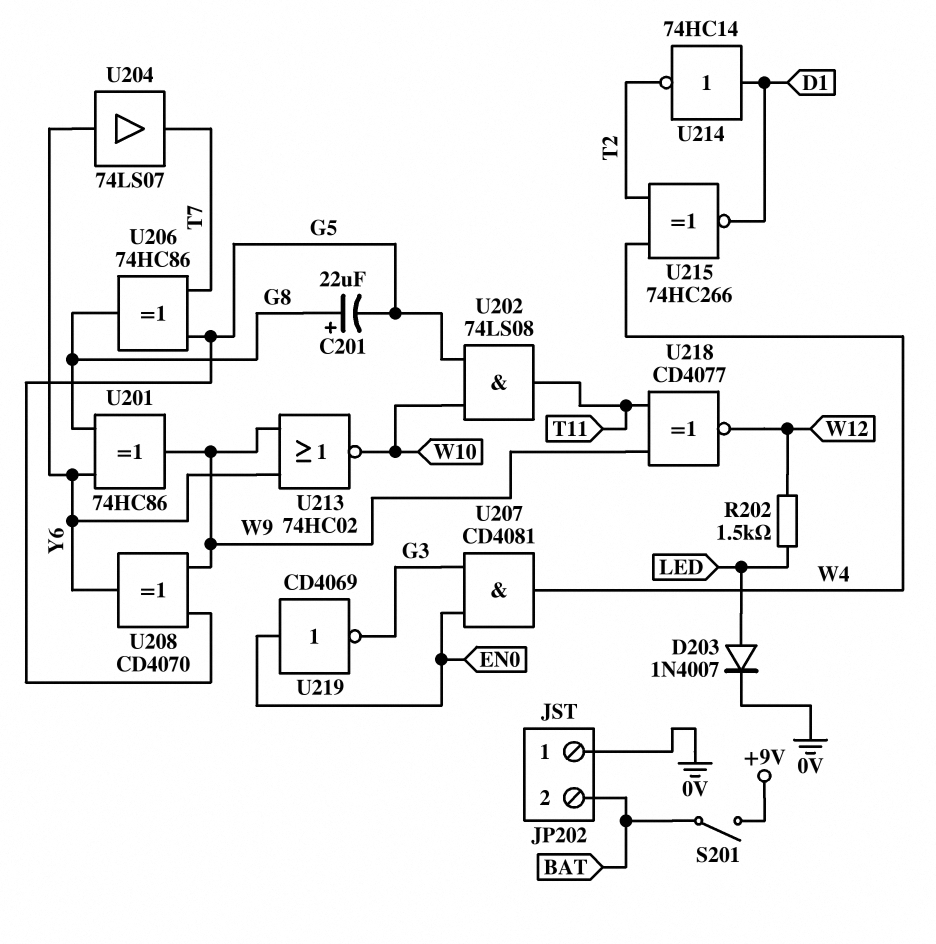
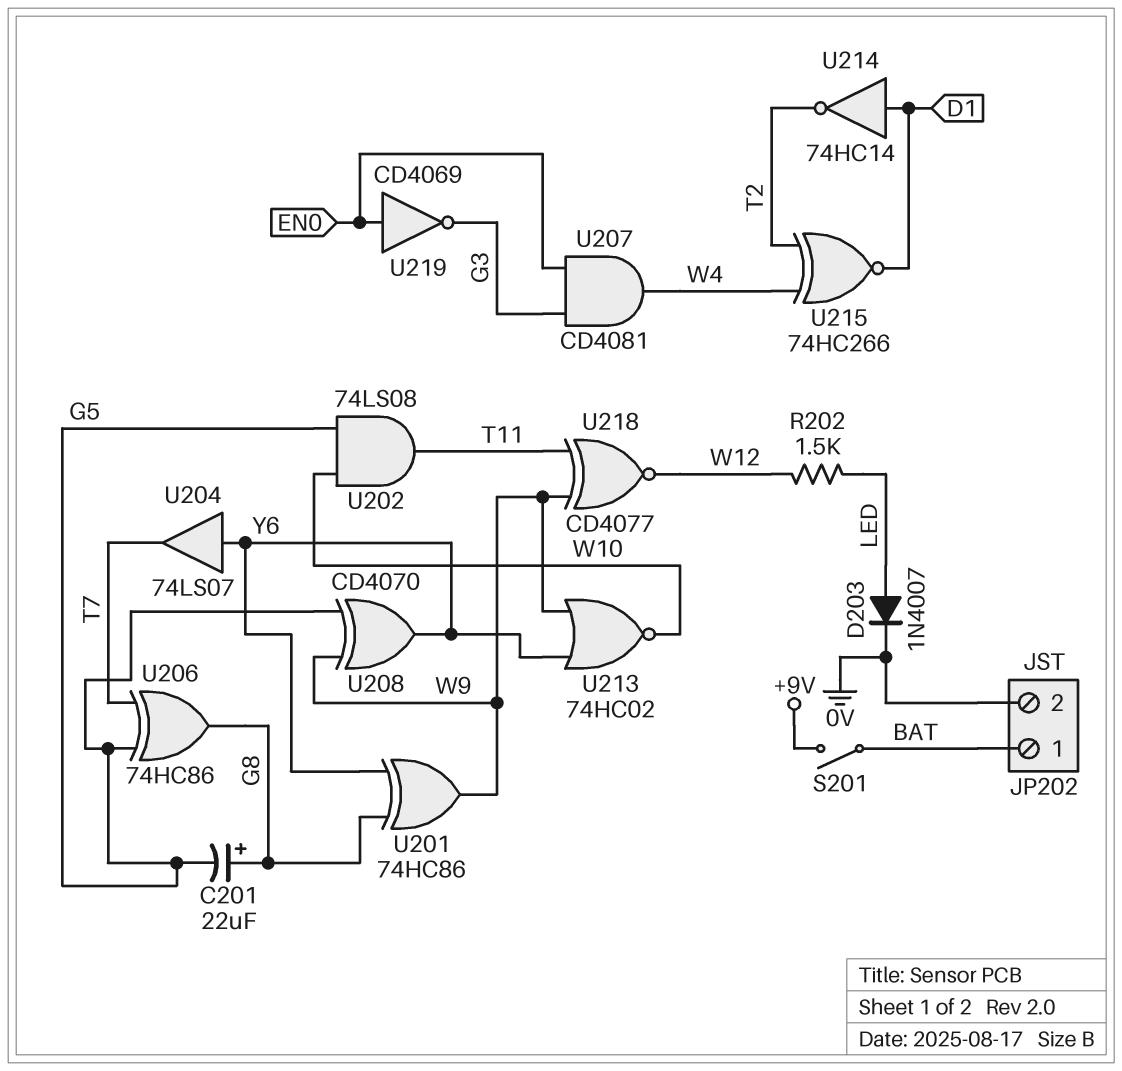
JP202 pin 1: 0V -> BAT
JP202 pin 2: BAT -> 0V

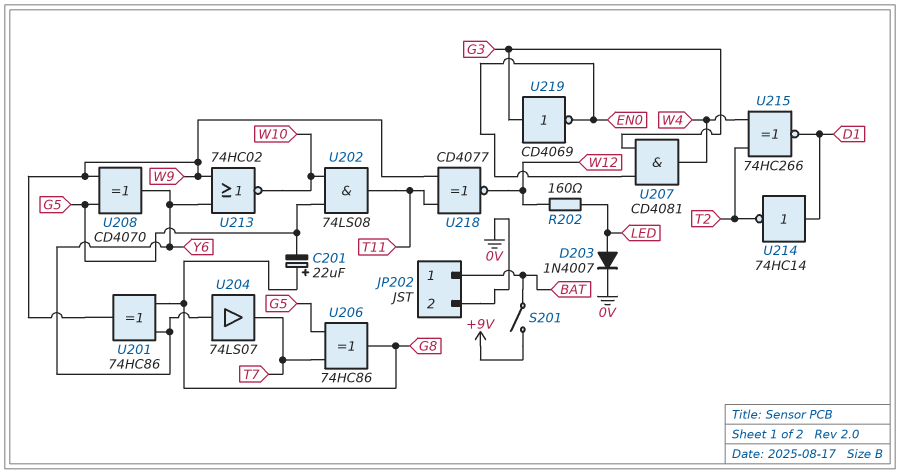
R202: 1.5k (LED, W12) -> 160 (LED, W12)
U219: NOT CD4069 (in EN0, out G3) -> NOT CD4069 (in G3, out EN0)

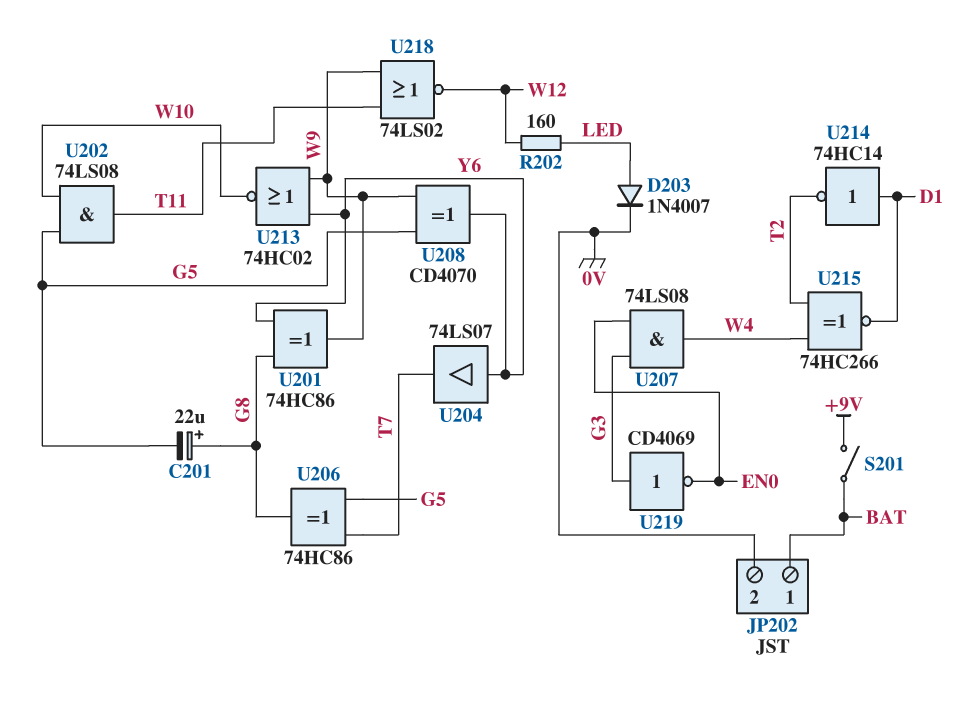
U207: AND CD4081 (in EN0, in G3, out W4) -> AND 74LS08 (in EN0, in G3, out W4)
U218: XNOR CD4077 (in T11, in W9, out W12) -> NOR 74LS02 (in T11, in W9, out W12)

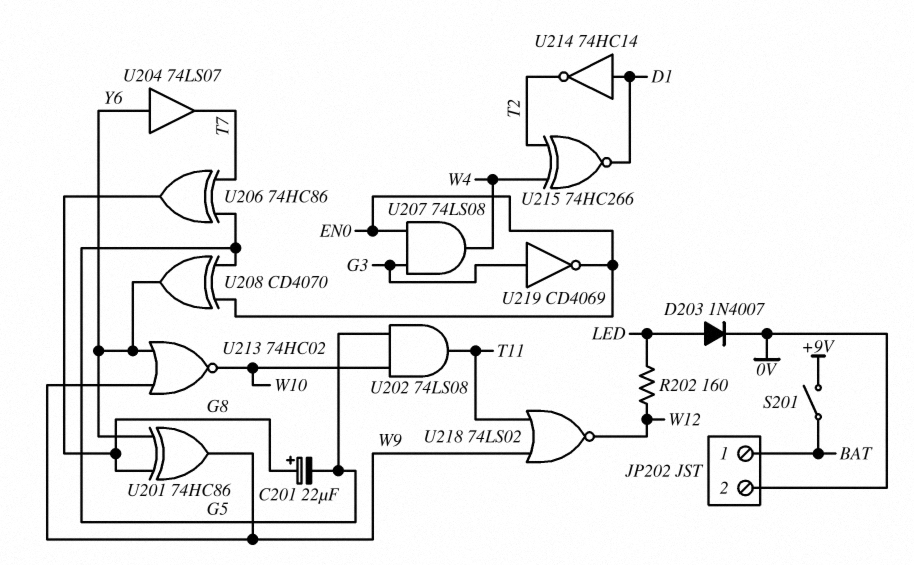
U208: XOR CD4070 (in G5, in W9, out Y6) -> XOR CD4070 (in EN0, in G5, out Y6)

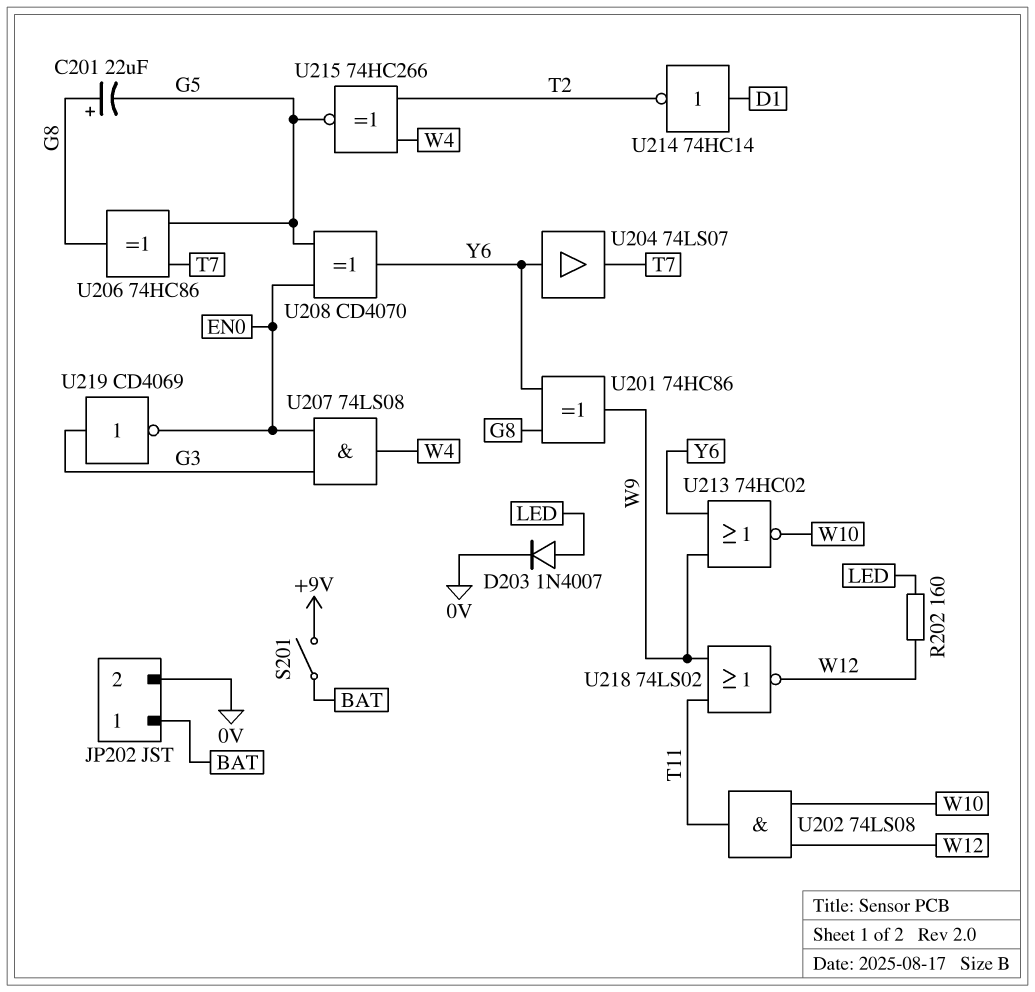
U202: AND 74LS08 (in G5, in W10, out T11) -> AND 74LS08 (in W10, in W12, out T11)
U215: XNOR 74HC266 (in T2, in W4, out D1) -> XNOR 74HC266 (in T2, in W4, out G5)

